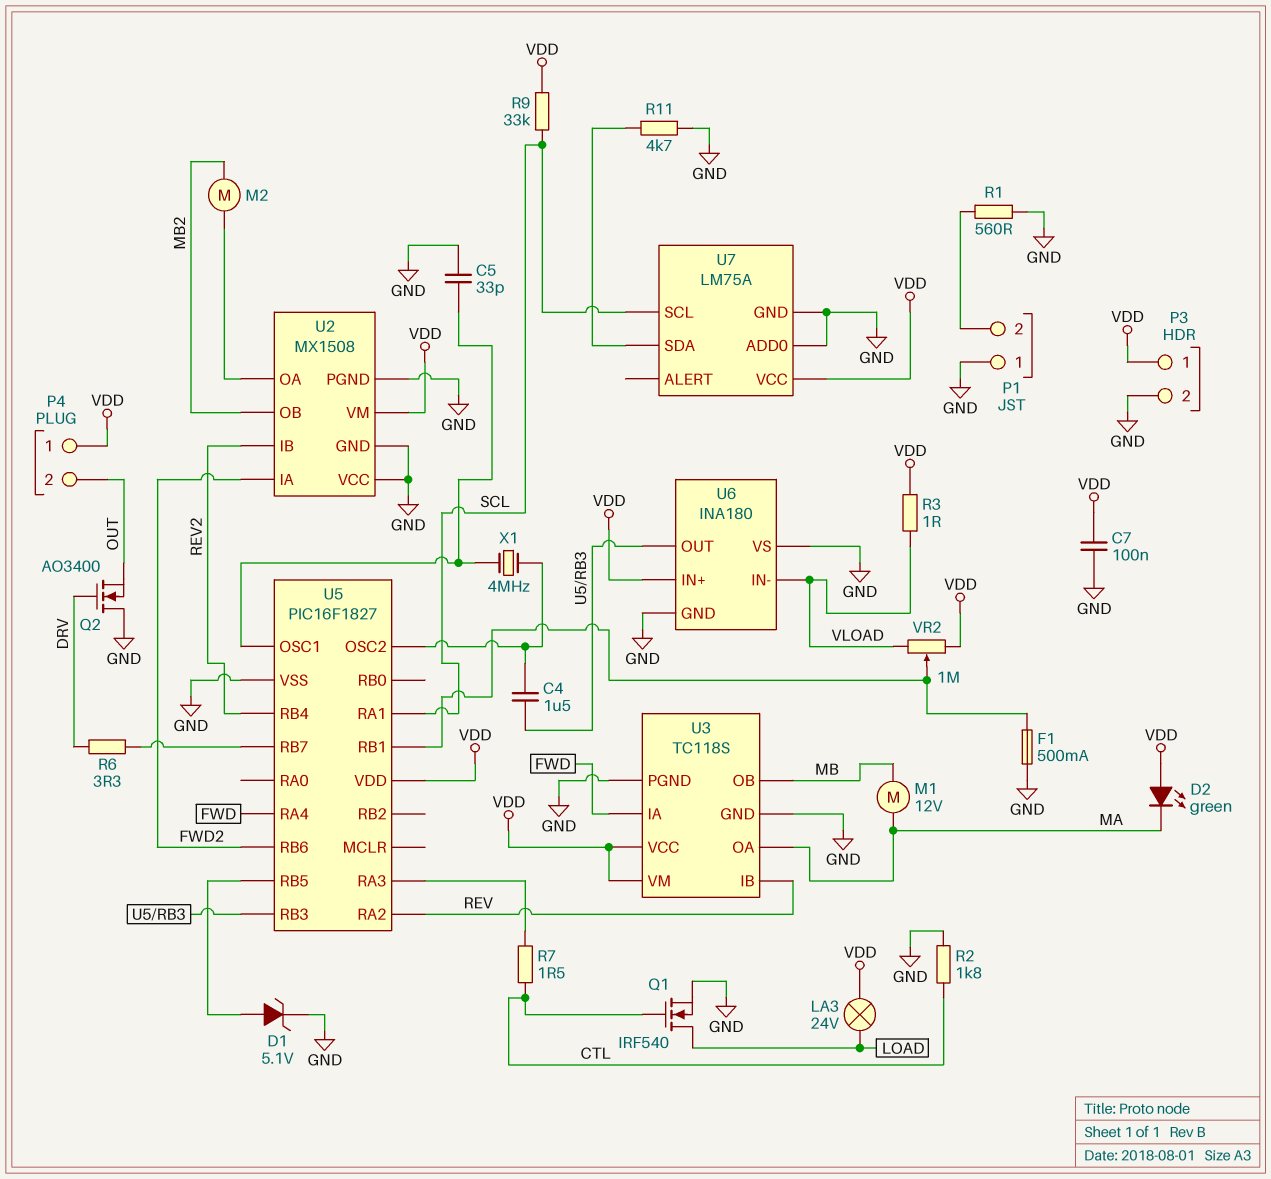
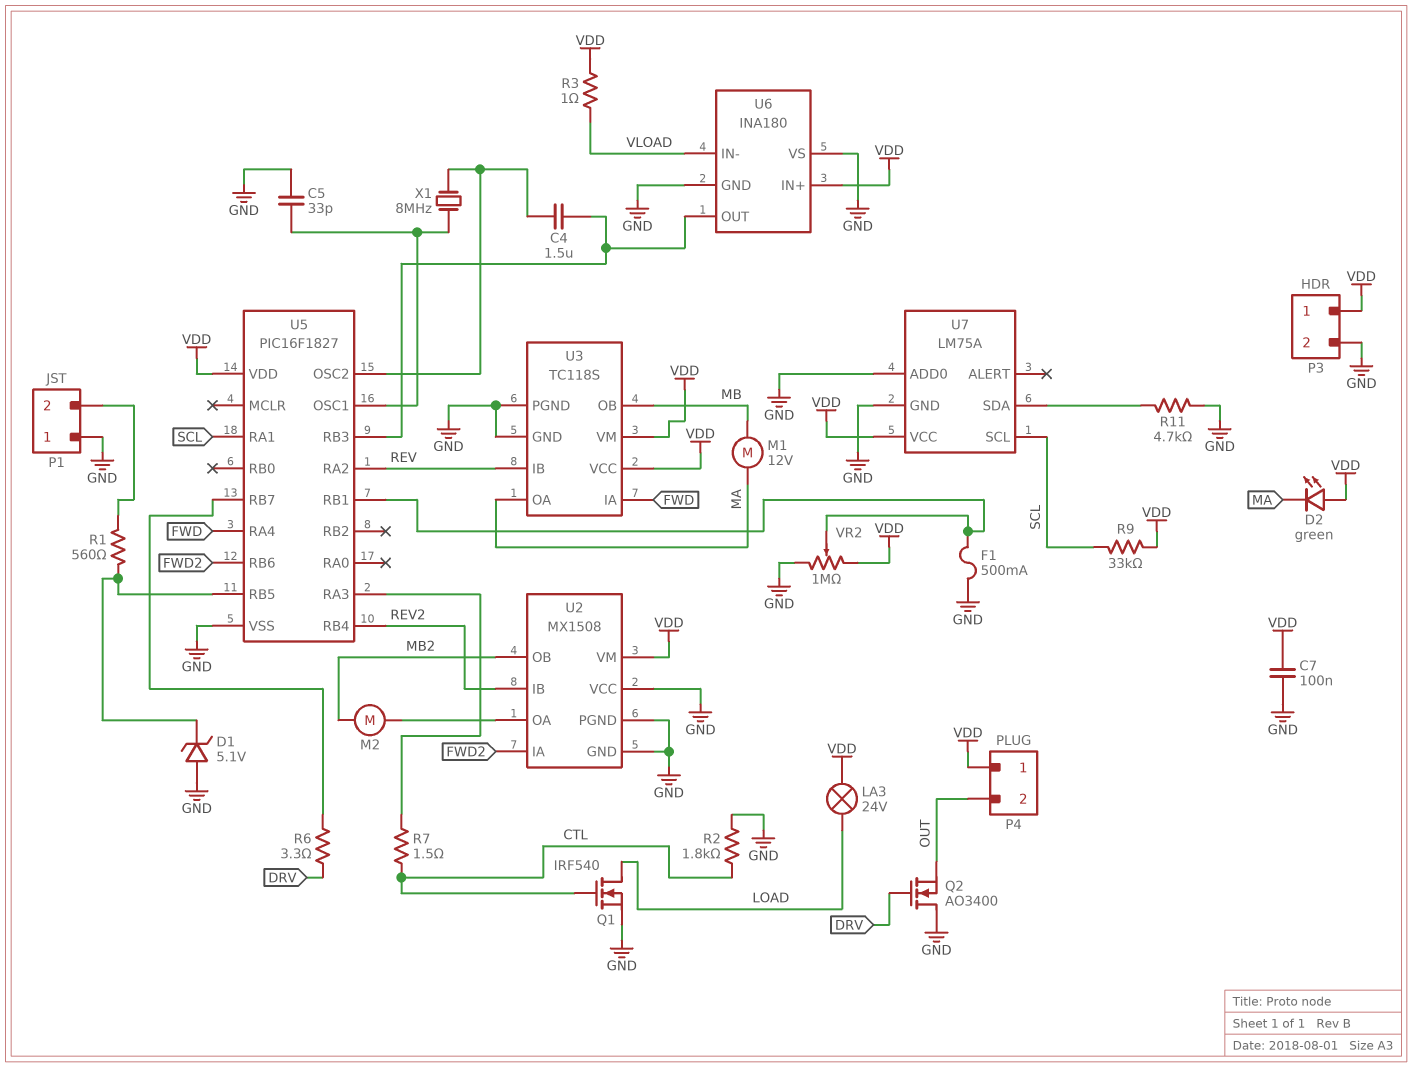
D1: zener 5.1V (A U5/RB5, K GND) -> zener 5.1V (A GND, K U5/RB5)
R1: 560 (GND, P1/2) -> 560 (P1/2, U5/RB5)
VR2: 1M (VDD, VLOAD, wiper U5/RB1) -> 1M (GND, VDD, wiper U5/RB1)
X1: 4MHz (U5/OSC1, U5/OSC2) -> 8MHz (U5/OSC1, U5/OSC2)

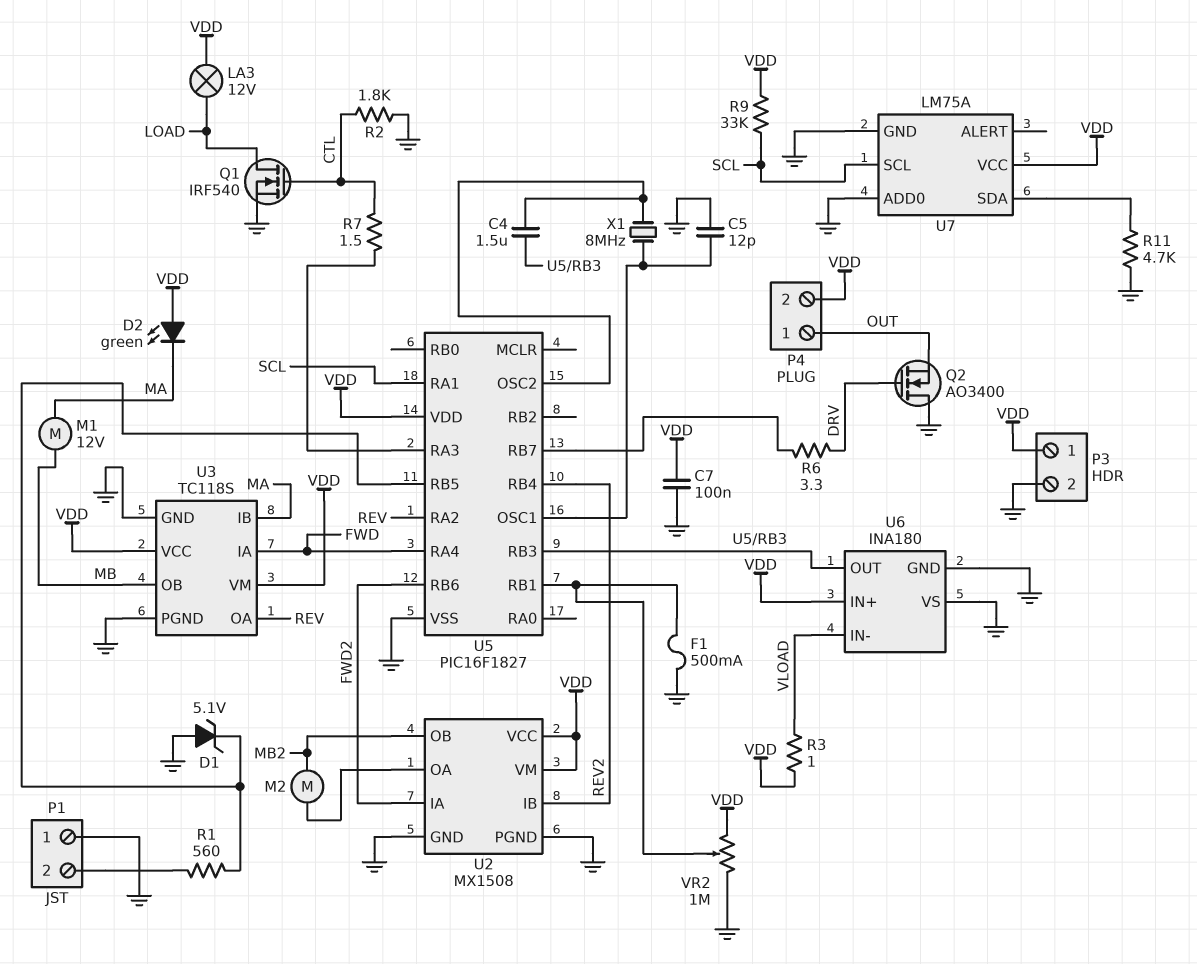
C5: 33pF (GND, U5/OSC1) -> 12pF (GND, U5/OSC1)
LA3: lamp 24V (LOAD, VDD) -> lamp 12V (LOAD, VDD)
P4 pin 1: VDD -> OUT
P4 pin 2: OUT -> VDD
U2 pin VCC: GND -> VDD
U3 pin IB: REV -> MA
U3 pin OA: MA -> REV

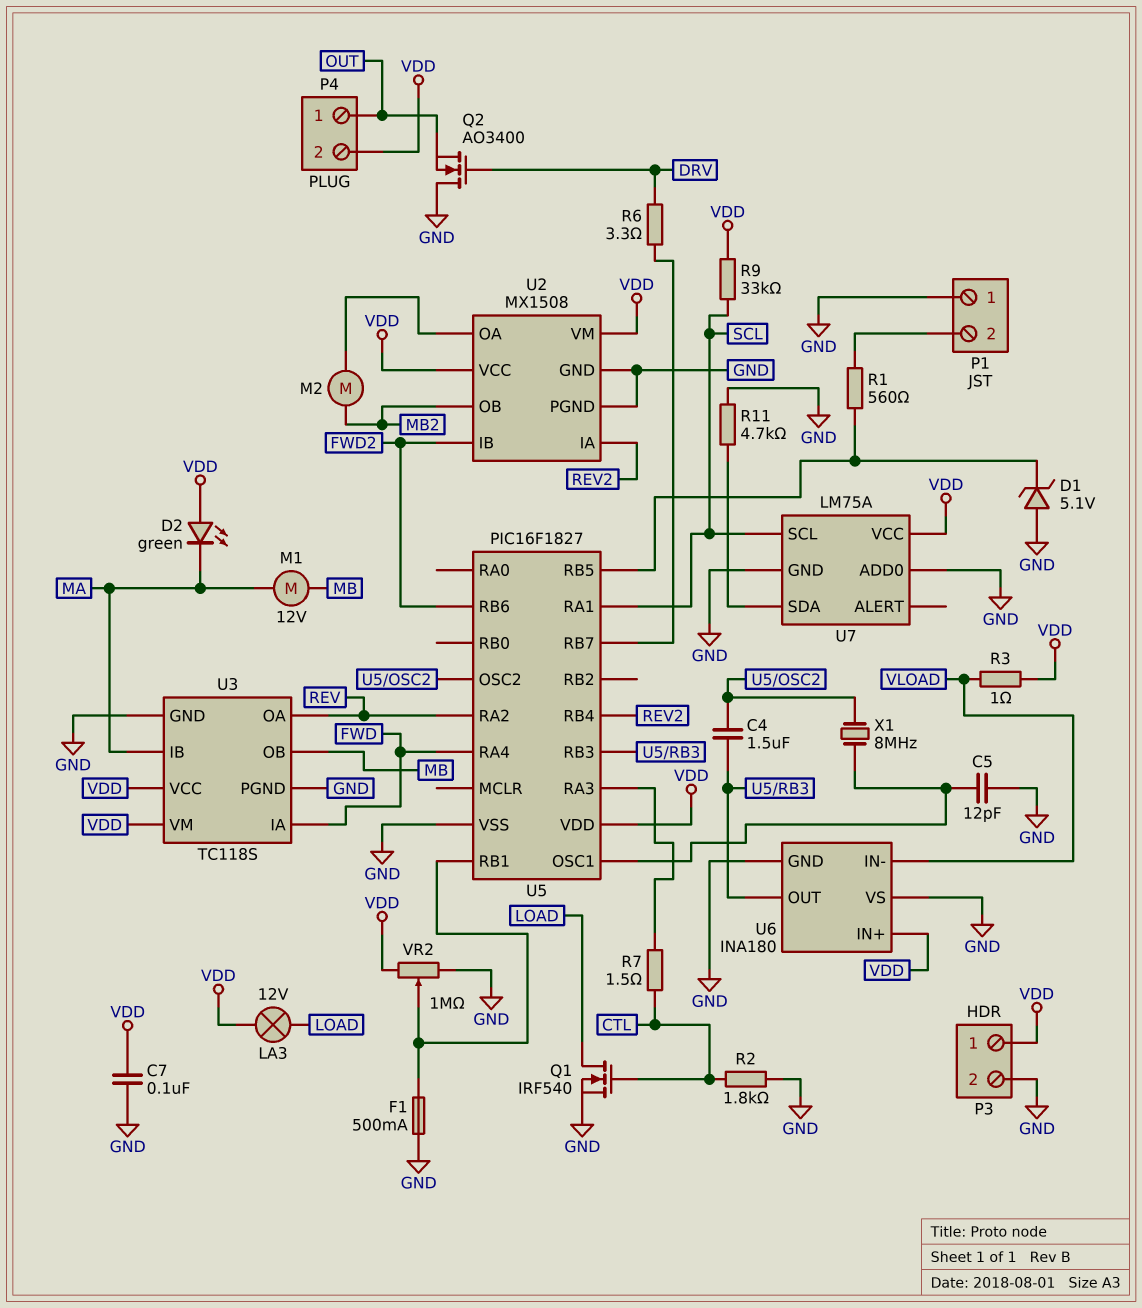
U2 pin IA: FWD2 -> REV2
U2 pin IB: REV2 -> FWD2

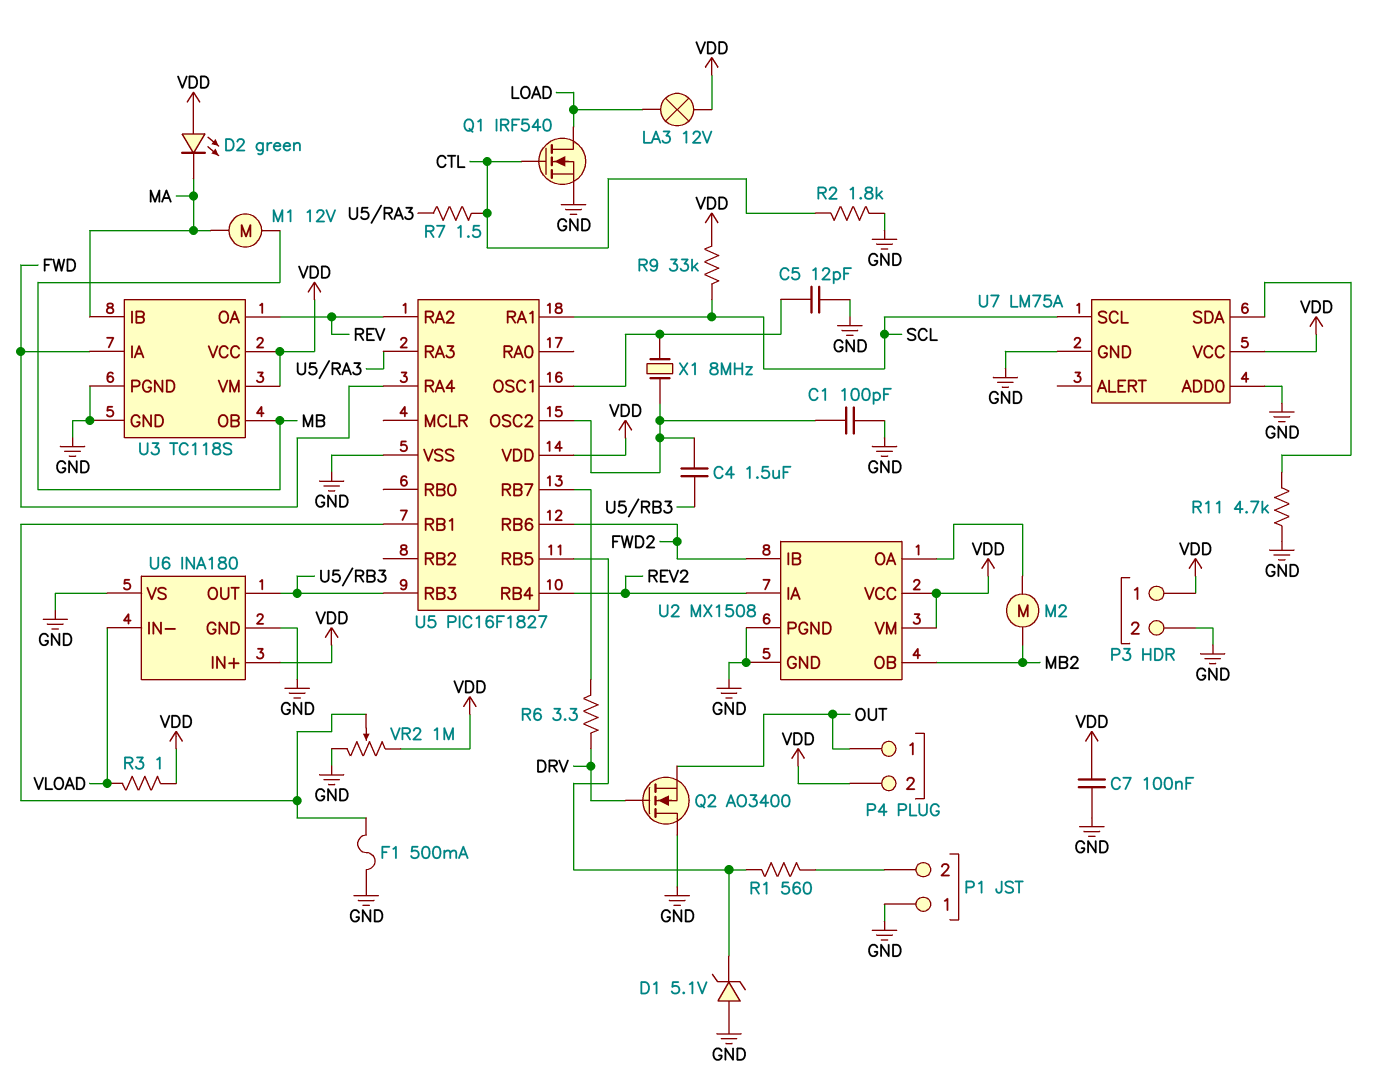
C1: none -> 100pF (GND, U5/OSC2)

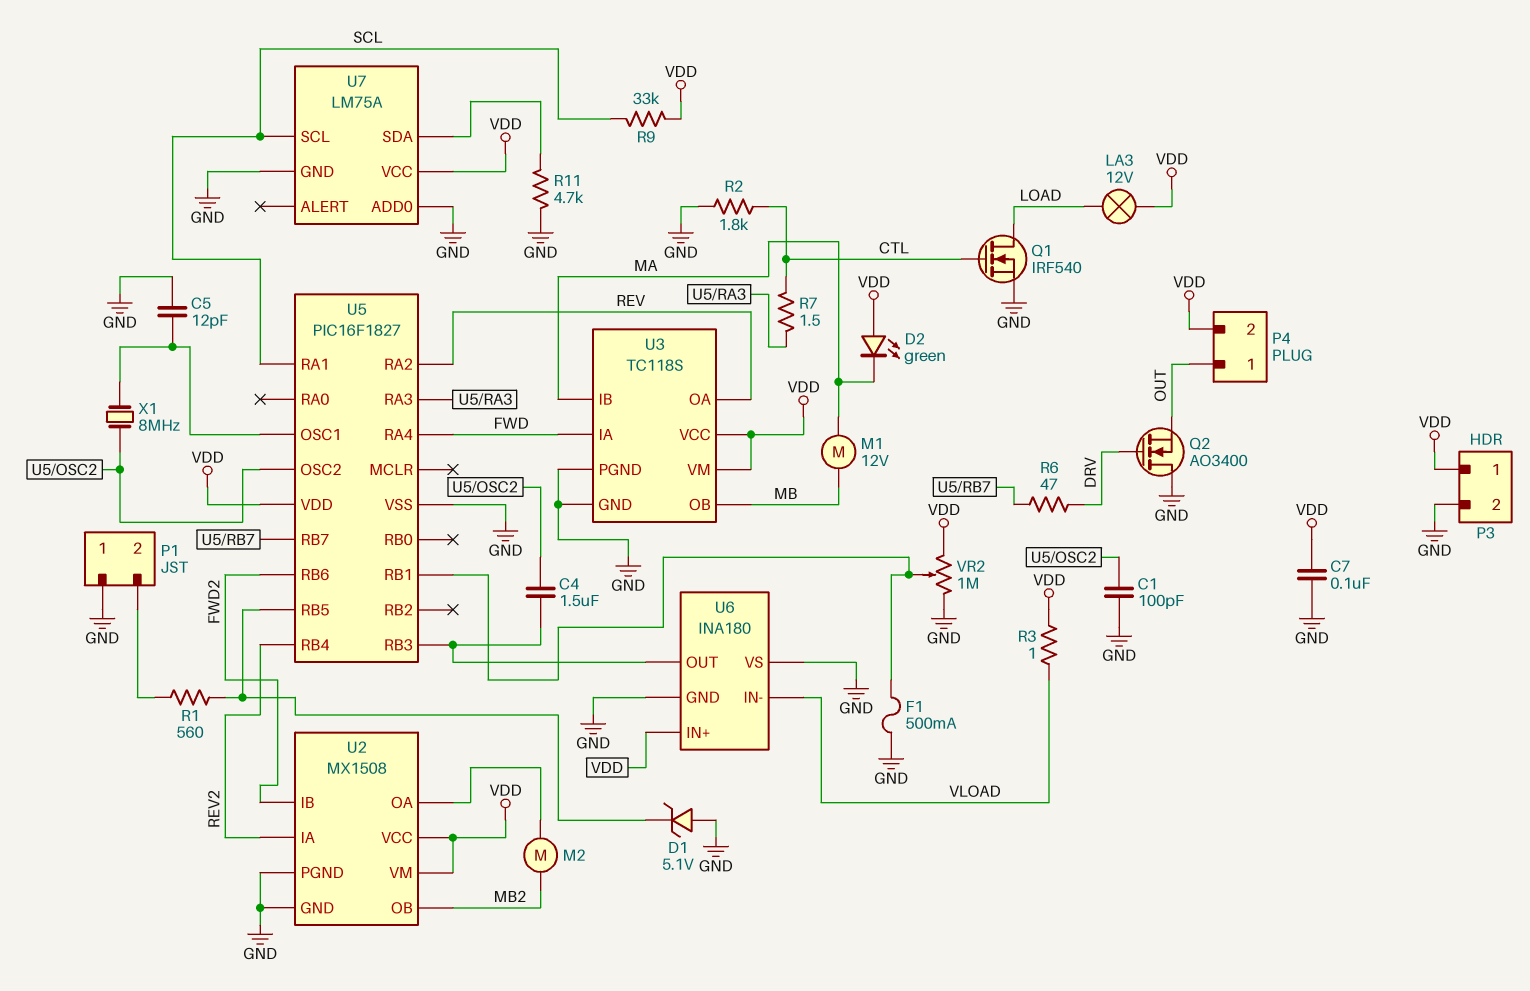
R6: 3.3 (DRV, U5/RB7) -> 47 (DRV, U5/RB7)

